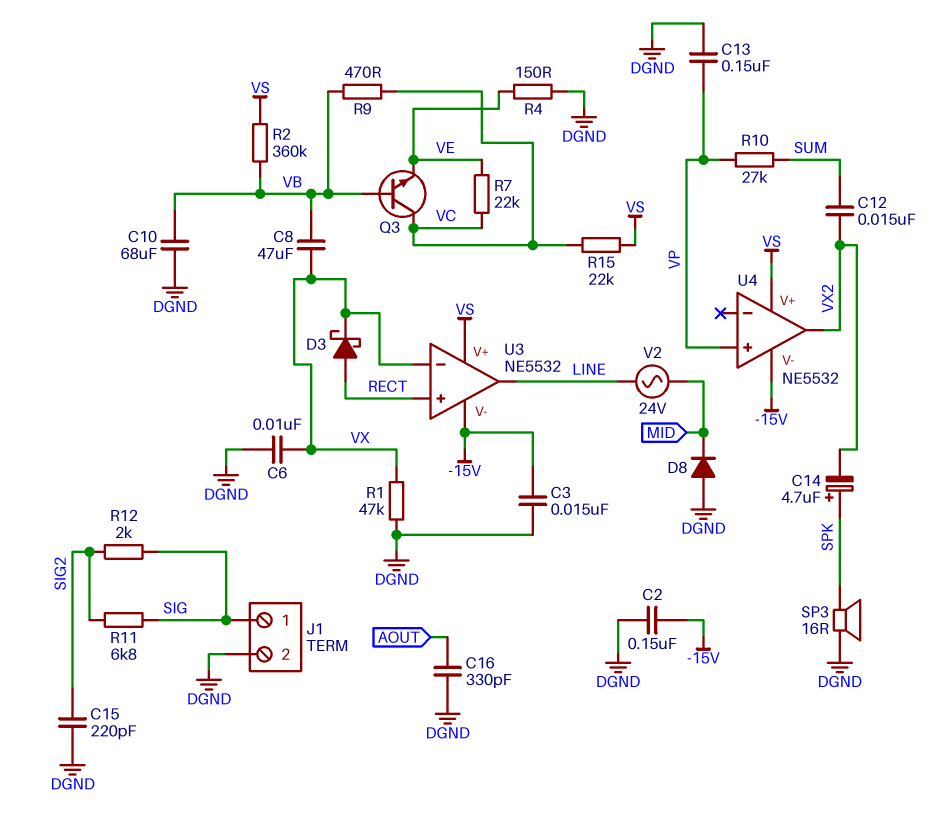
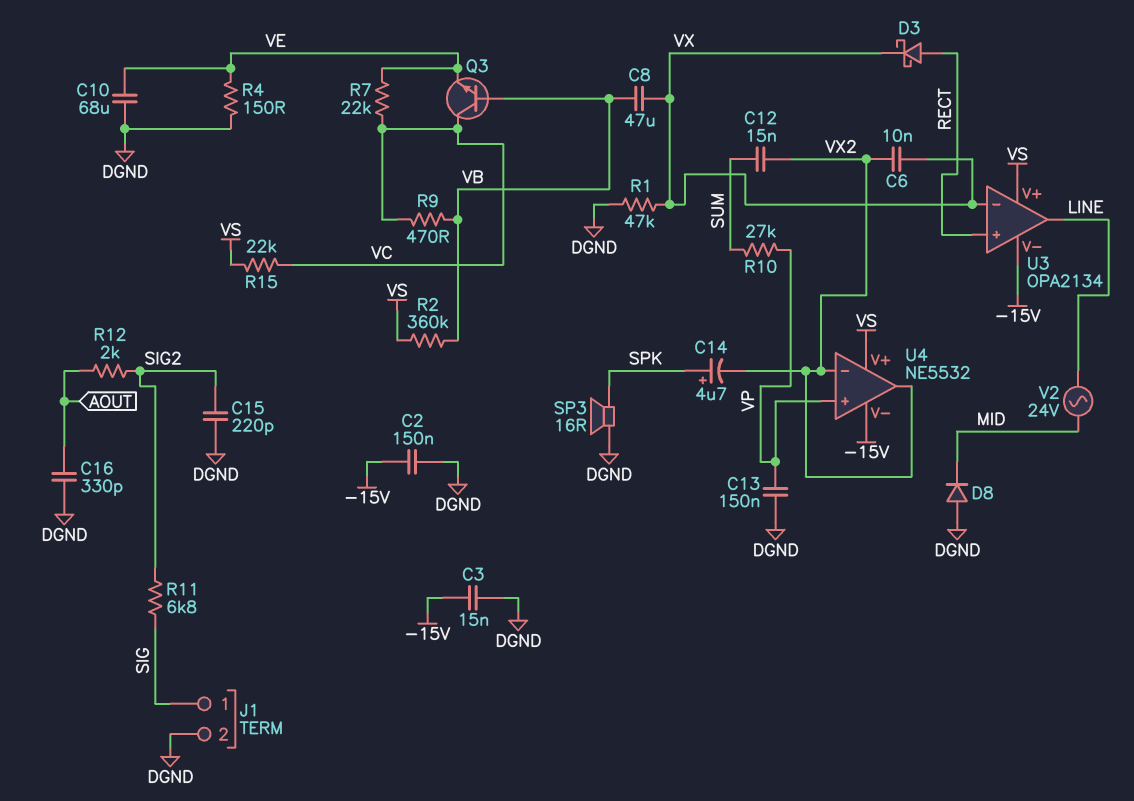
C6: 10nF (DGND, VX) -> 10nF (VX, VX2)
C10: 68uF (DGND, VB) -> 68uF (DGND, VE)
R12: 2k (SIG, SIG2) -> 2k (AOUT, SIG2)
U3: NE5532 -> OPA2134
U4 pin in-: none -> VX2

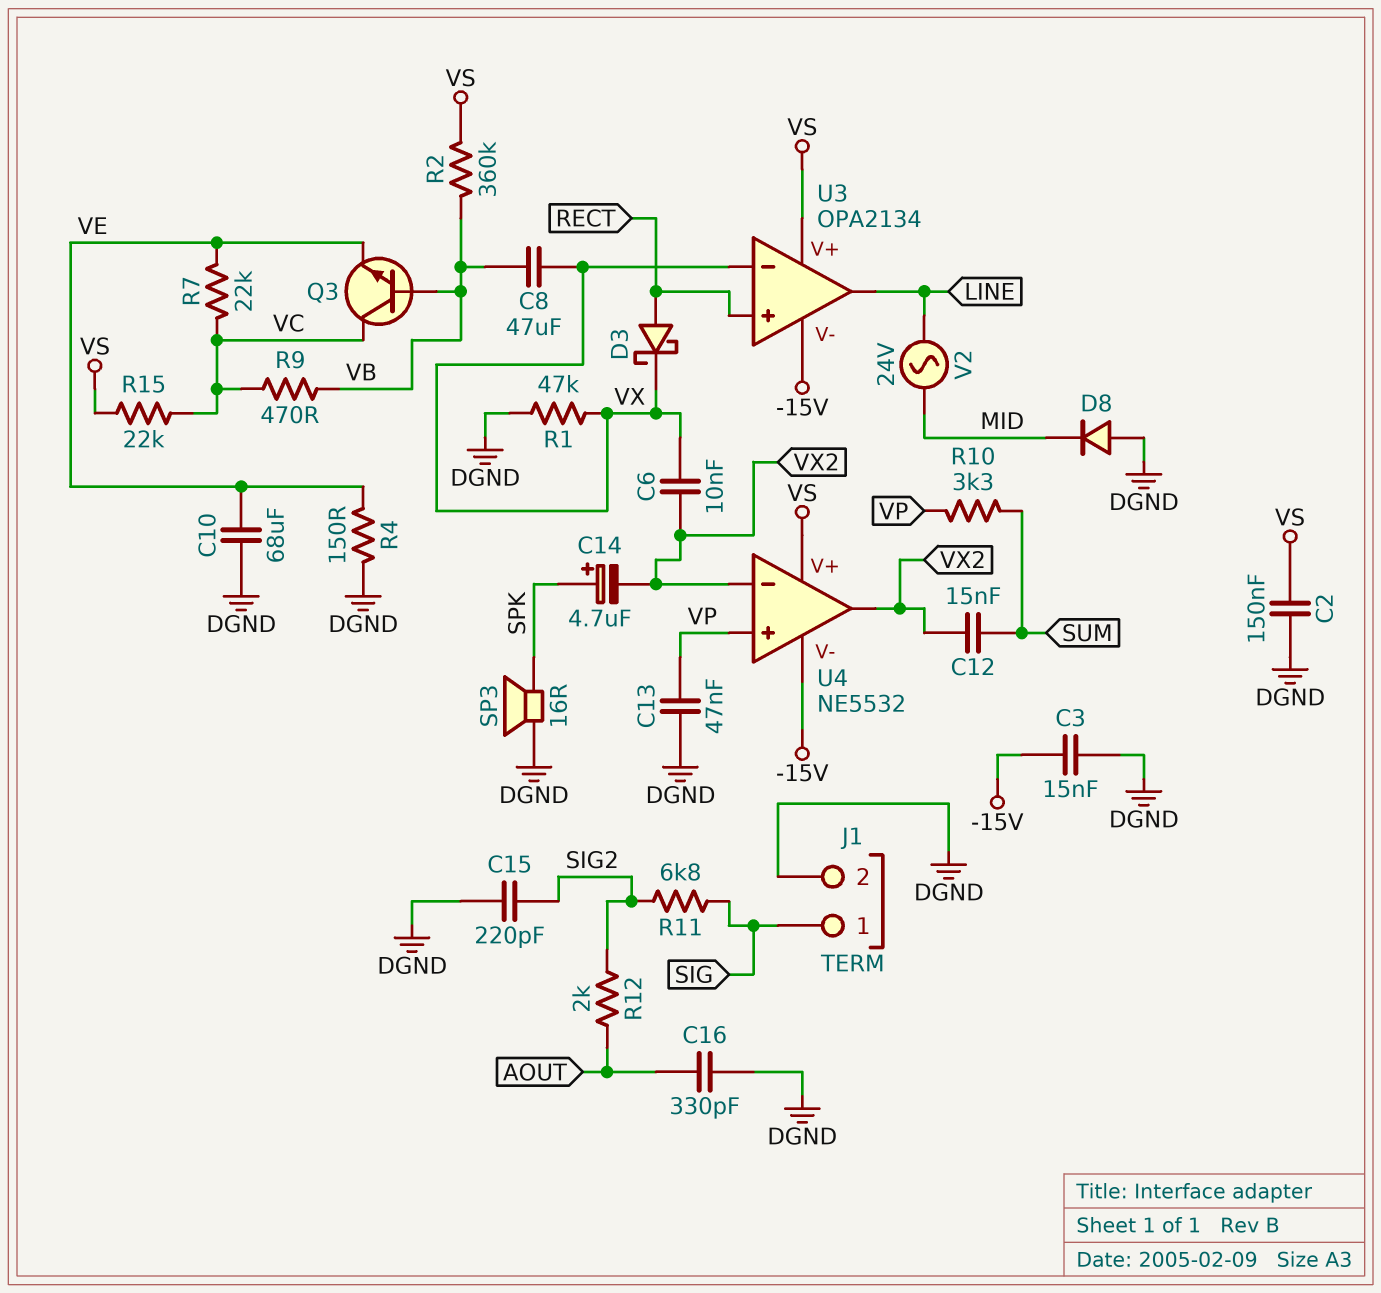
C2: 150nF (-15V, DGND) -> 150nF (DGND, VS)
C13: 150nF (DGND, VP) -> 47nF (DGND, VP)
R10: 27k (SUM, VP) -> 3.3k (SUM, VP)

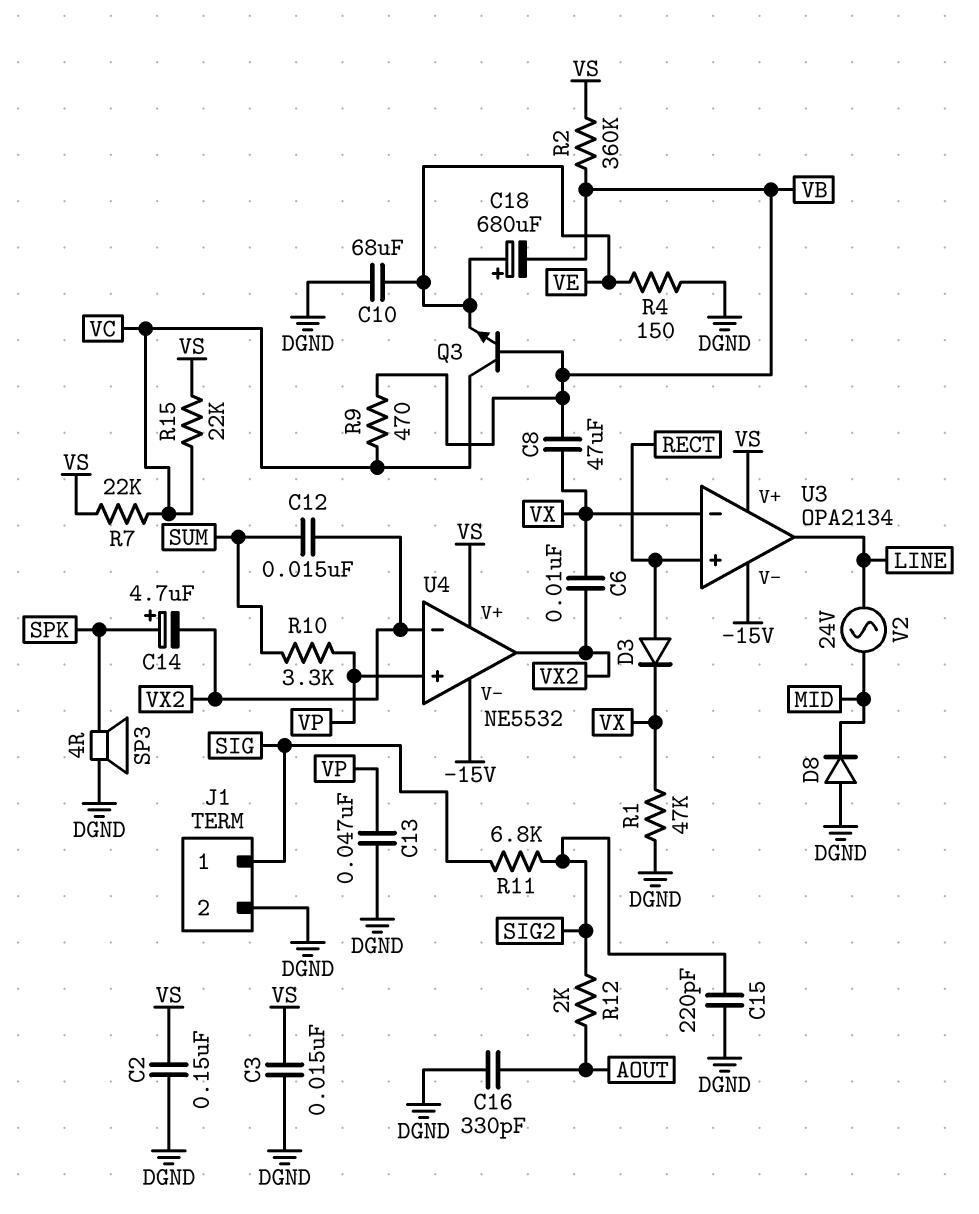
C3: 15nF (-15V, DGND) -> 15nF (DGND, VS)
C18: none -> 680uF (plus VE, minus VB)
D3: schottky (A RECT, K VX) -> diode (A RECT, K VX)
R7: 22k (VC, VE) -> 22k (VC, VS)
SP3: speaker 16R (DGND, SPK) -> speaker 4R (DGND, SPK)

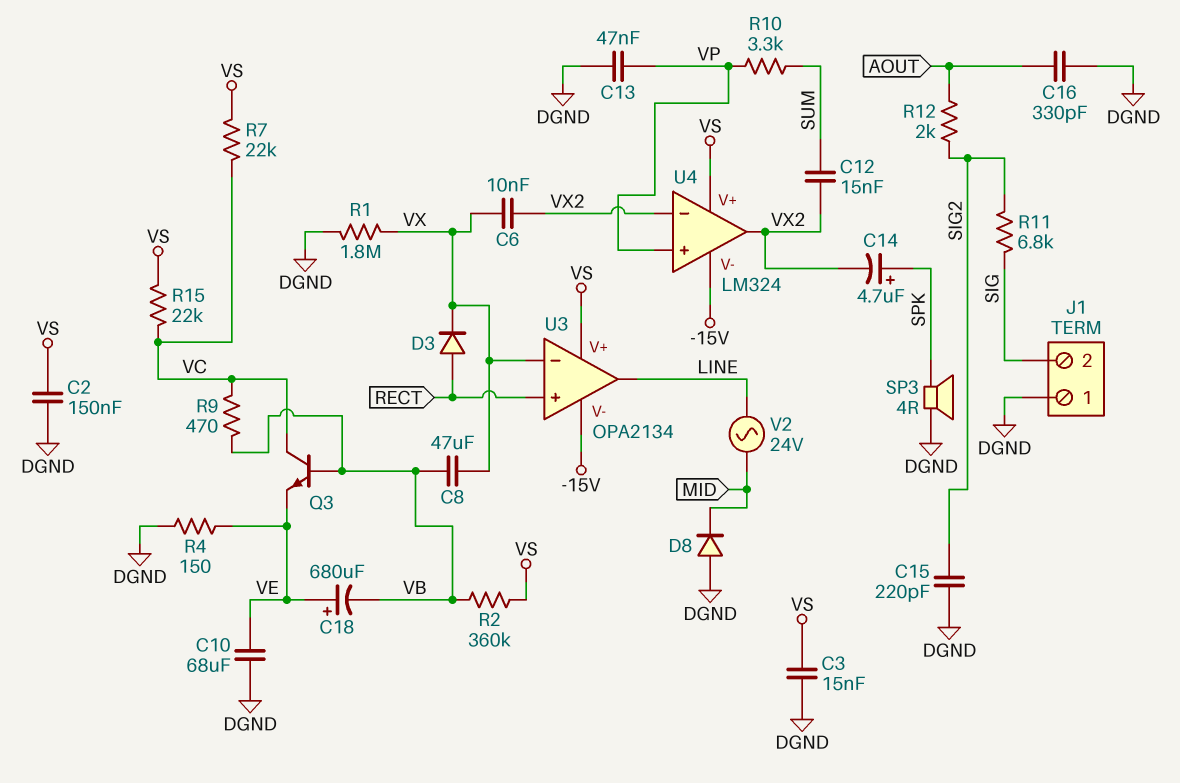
J1 pin 1: SIG -> DGND
J1 pin 2: DGND -> SIG
R1: 47k (DGND, VX) -> 1.8M (DGND, VX)
U4: NE5532 -> LM324

